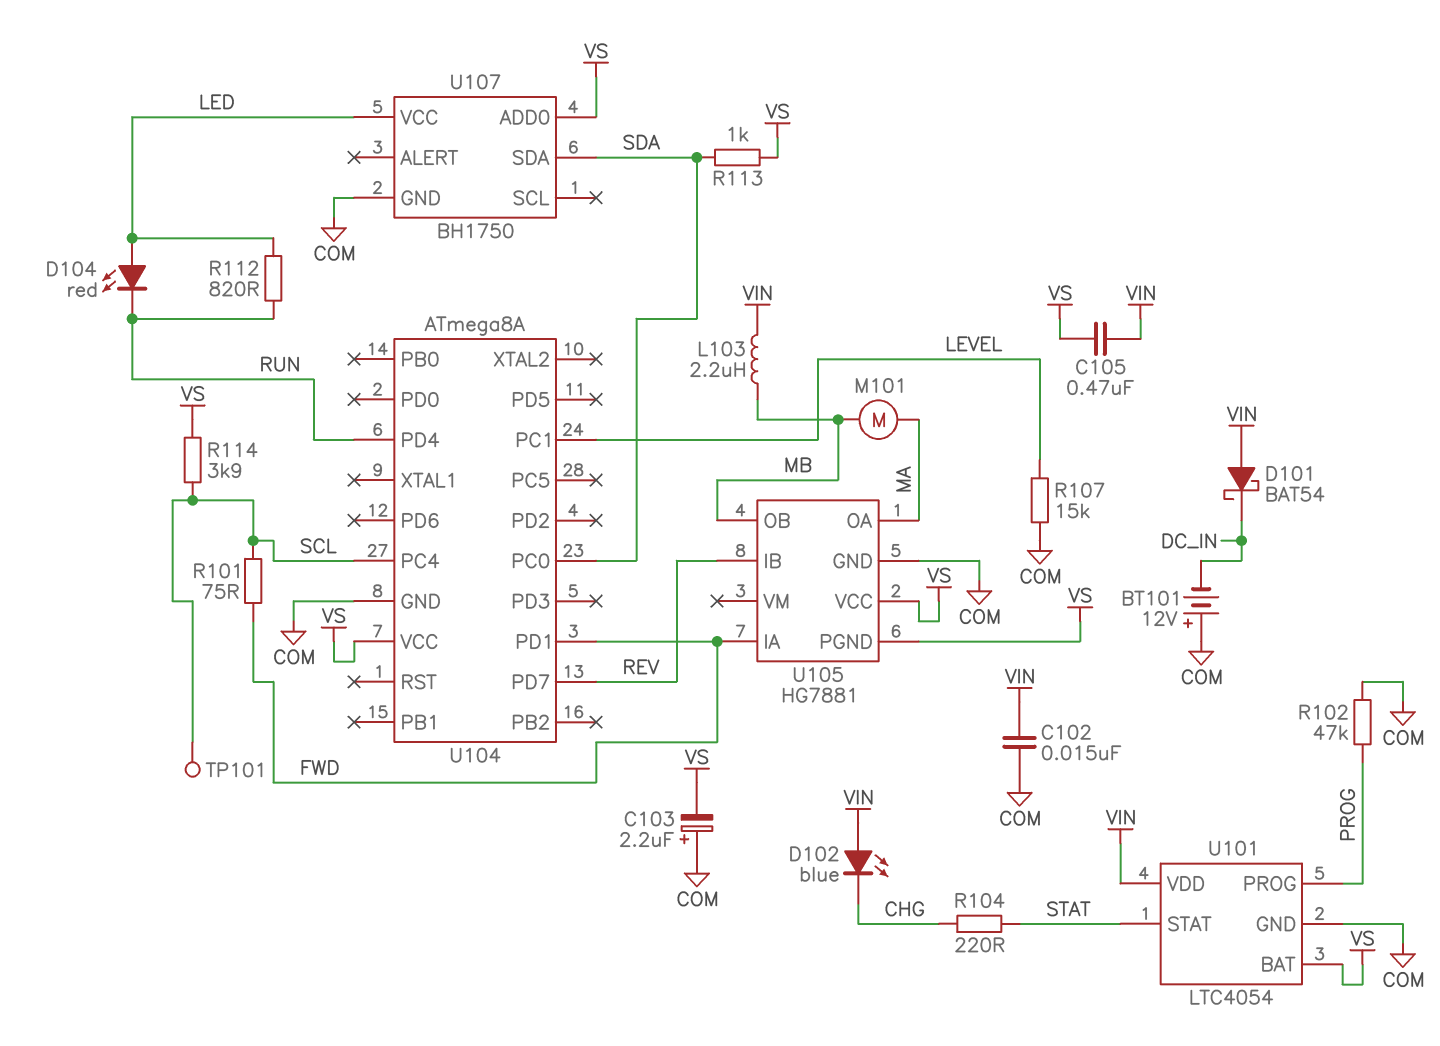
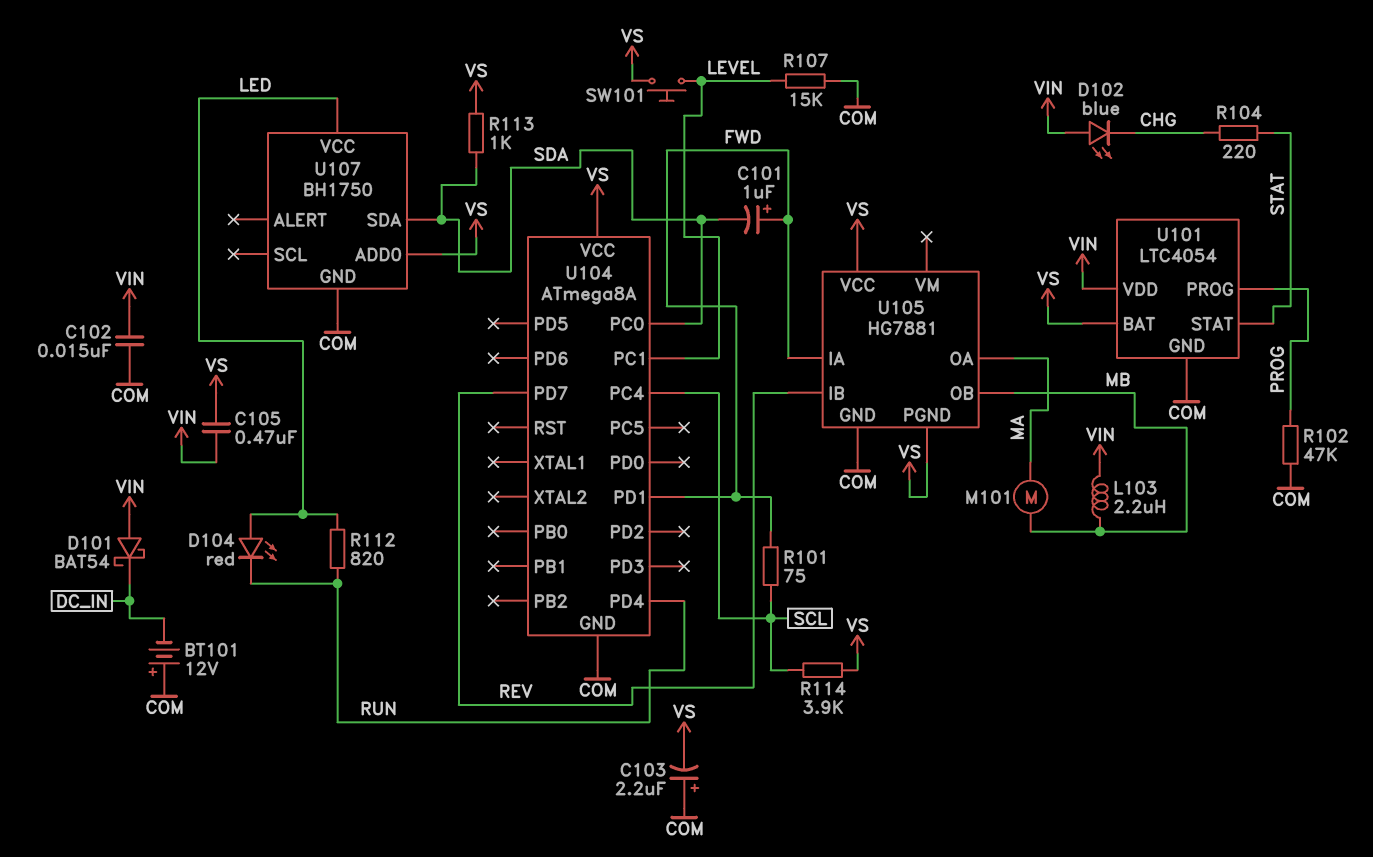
C101: none -> 1uF (plus FWD, minus SDA)
SW101: none -> button (LEVEL, VS)
TP101: test point (SCL) -> none

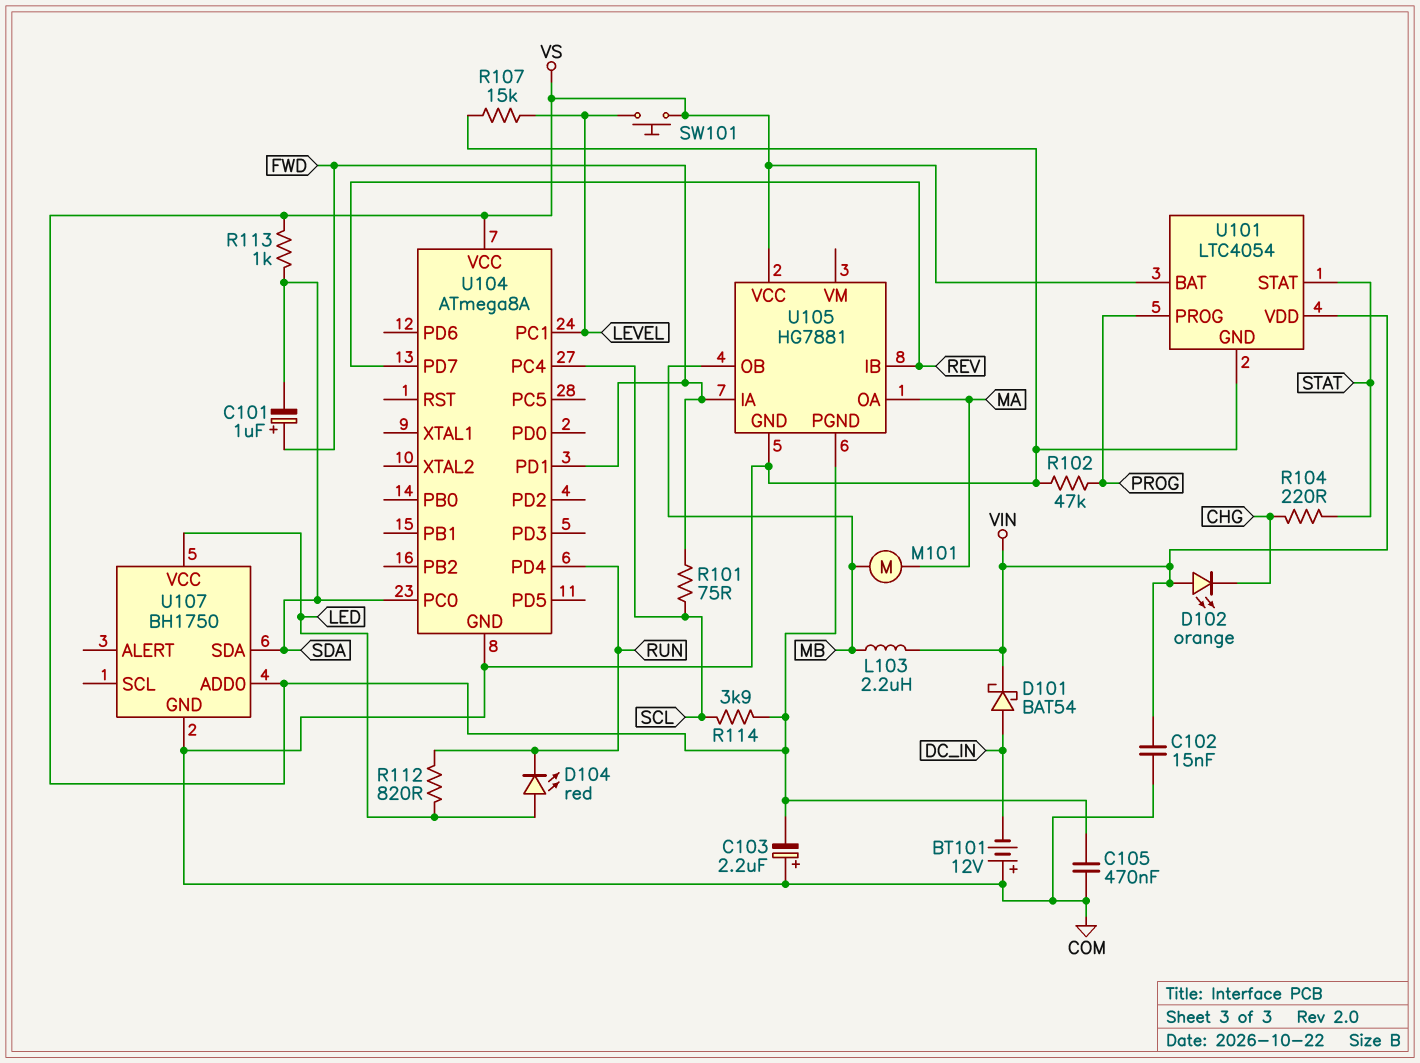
C105: 470nF (VIN, VS) -> 470nF (COM, VS)
D101: schottky BAT54 (A VIN, K DC_IN) -> schottky BAT54 (A DC_IN, K VIN)
D102: LED blue (A VIN, K CHG) -> LED orange (A VIN, K CHG)

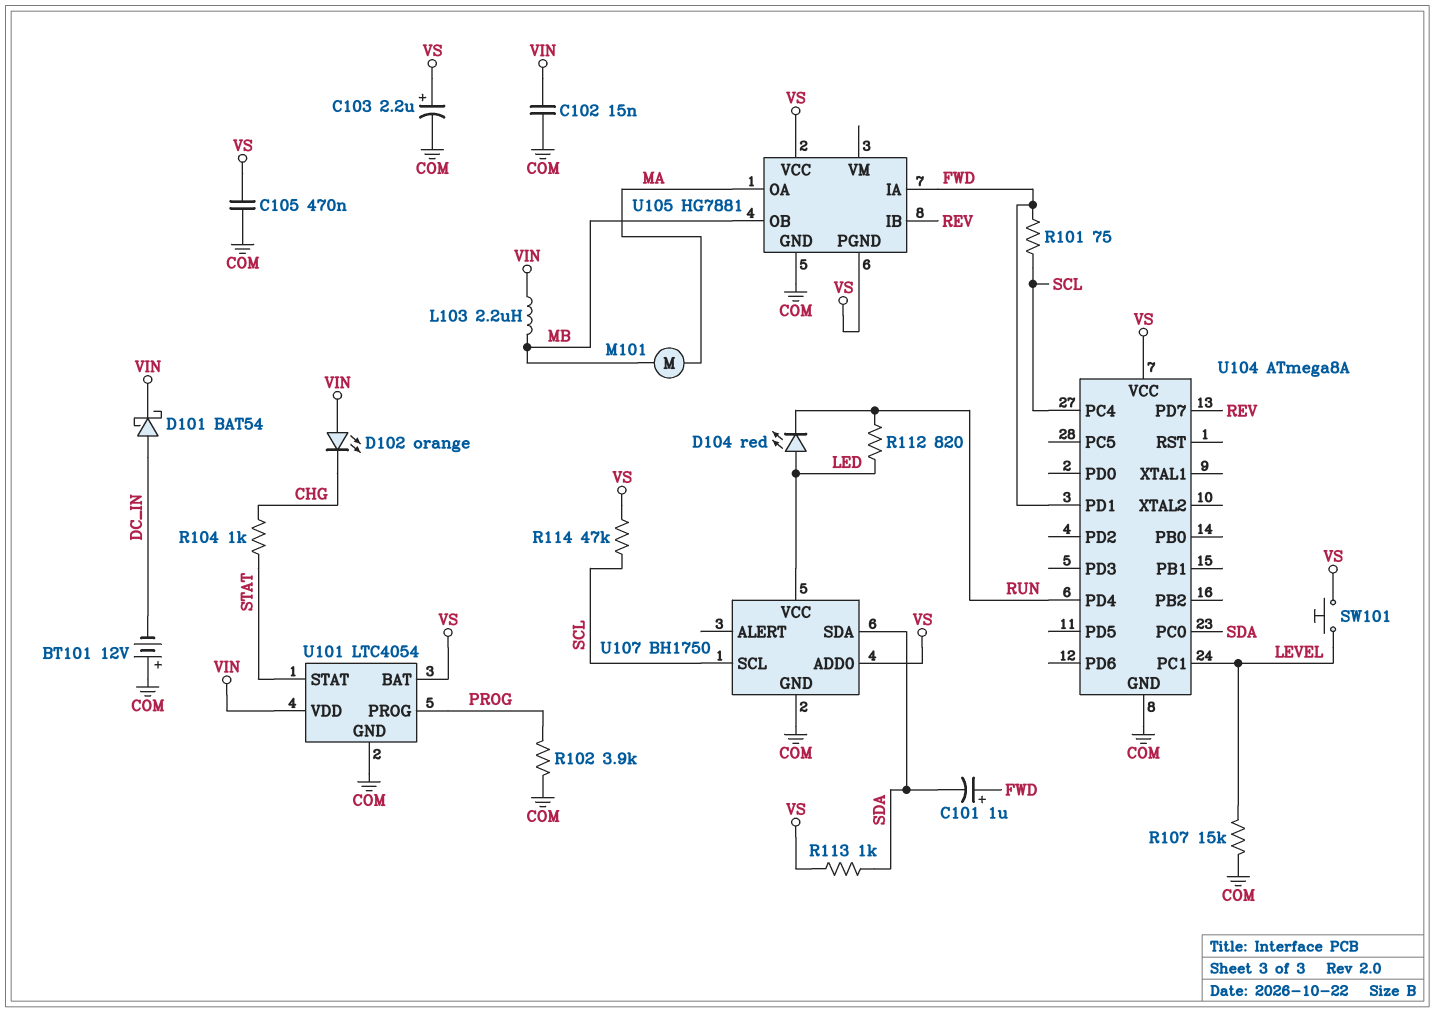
C103: 2.2uF (plus COM, minus VS) -> 2.2uF (plus VS, minus COM)
R102: 47k (COM, PROG) -> 3.9k (COM, PROG)
R104: 220 (CHG, STAT) -> 1k (CHG, STAT)
R114: 3.9k (SCL, VS) -> 47k (SCL, VS)
U107 pin SCL: none -> SCL

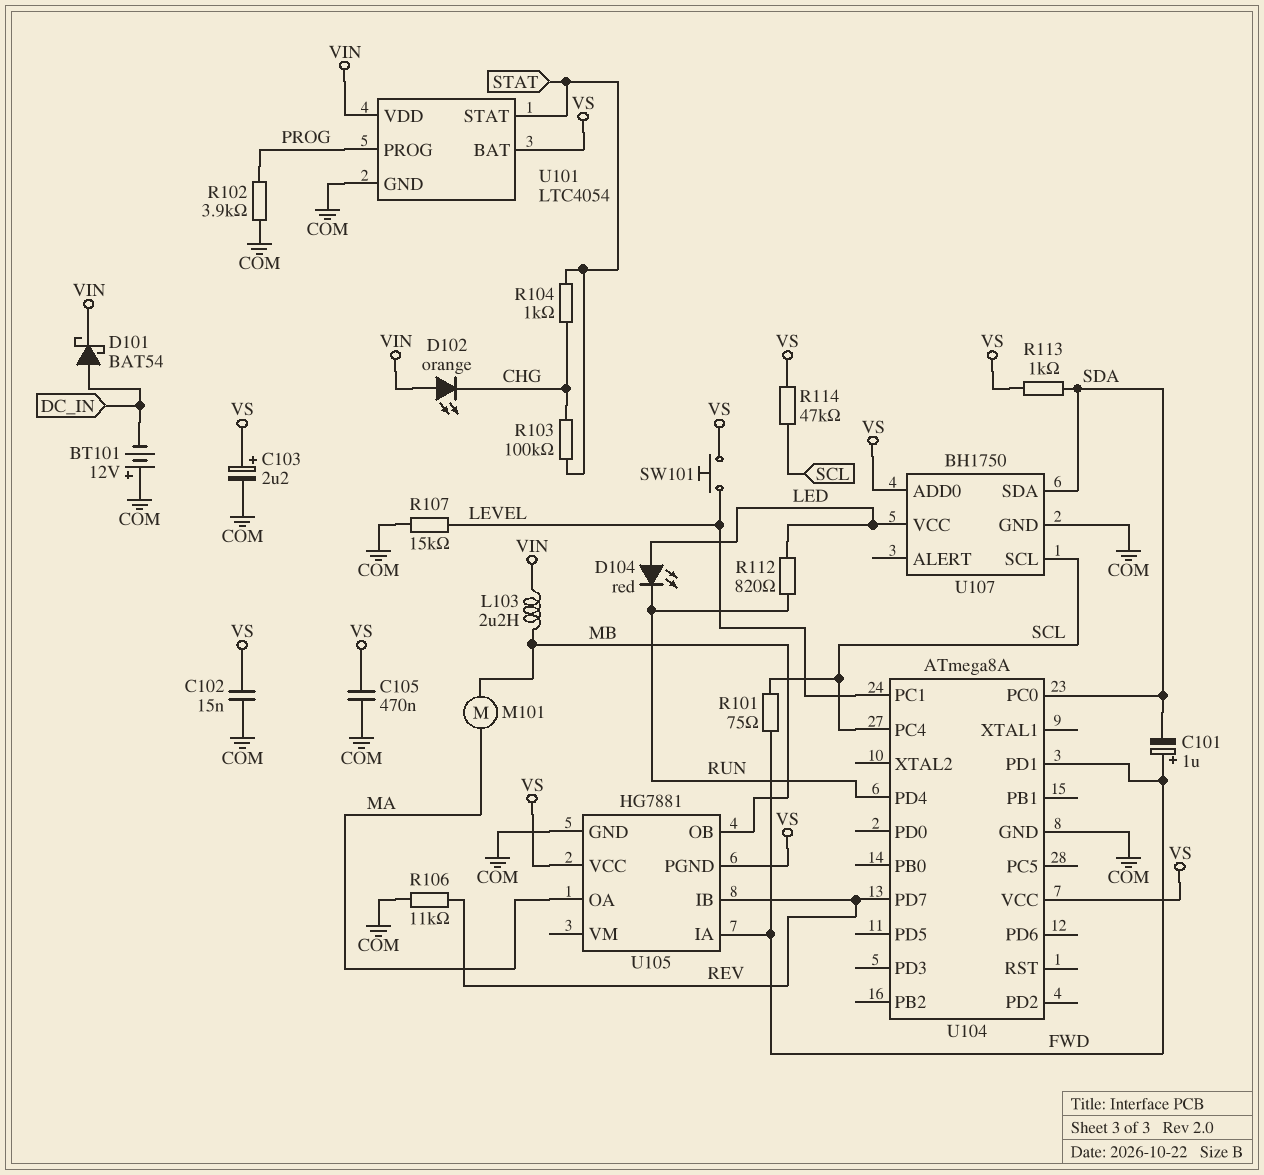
C102: 15nF (COM, VIN) -> 15nF (COM, VS)
R103: none -> 100k (CHG, STAT)
R106: none -> 11k (COM, REV)

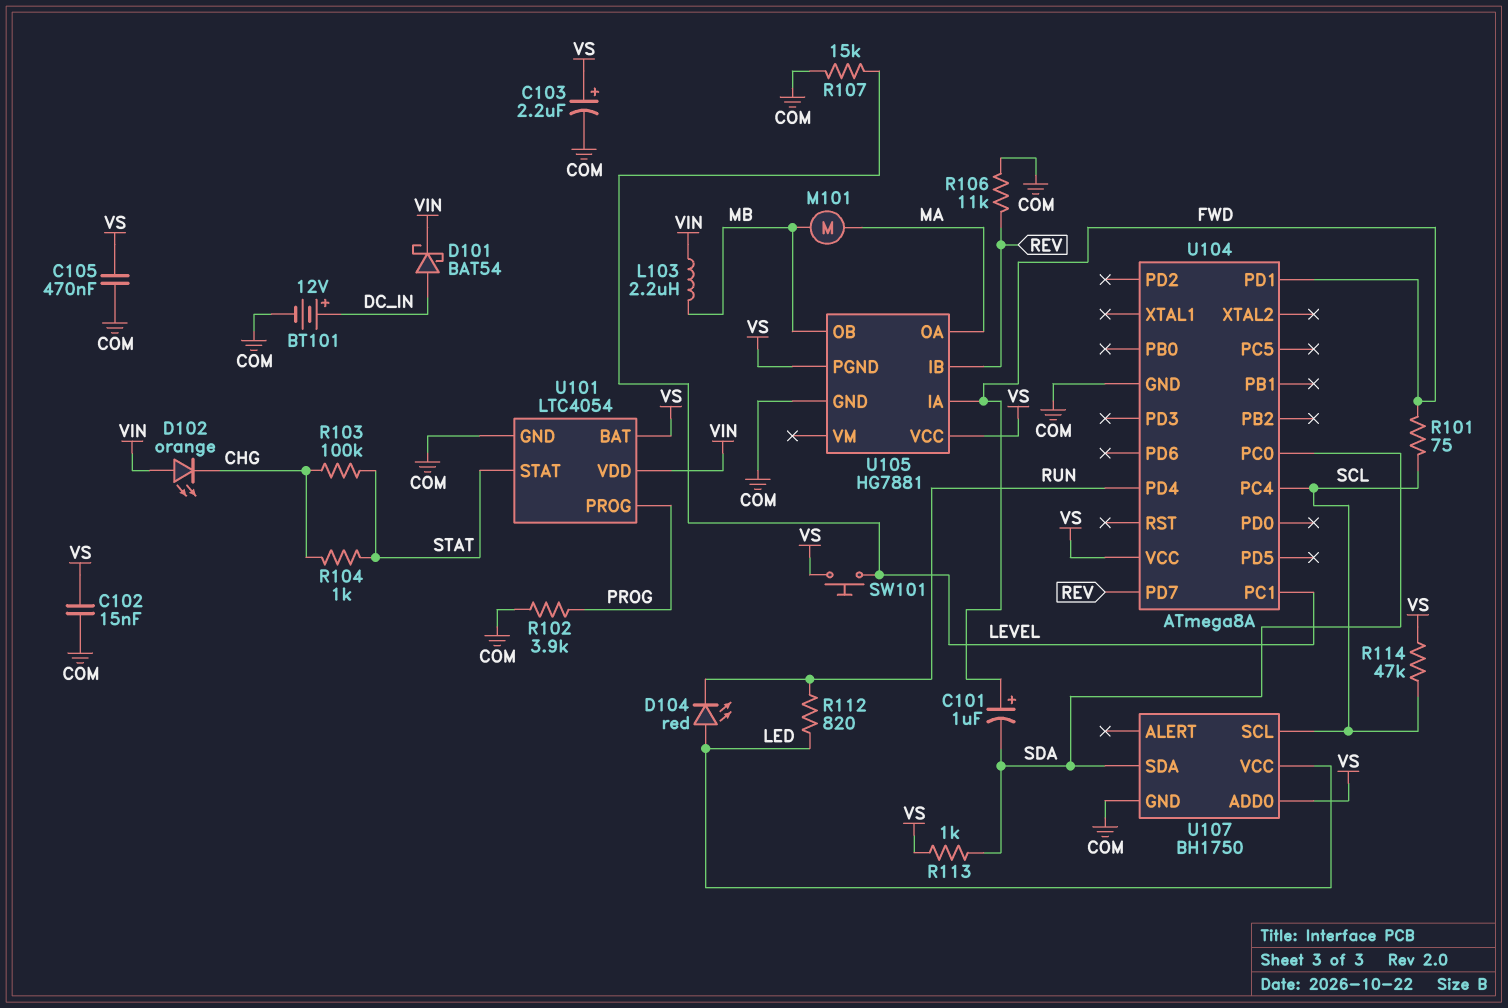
BT101: 12V (plus COM, minus DC_IN) -> 12V (plus DC_IN, minus COM)

